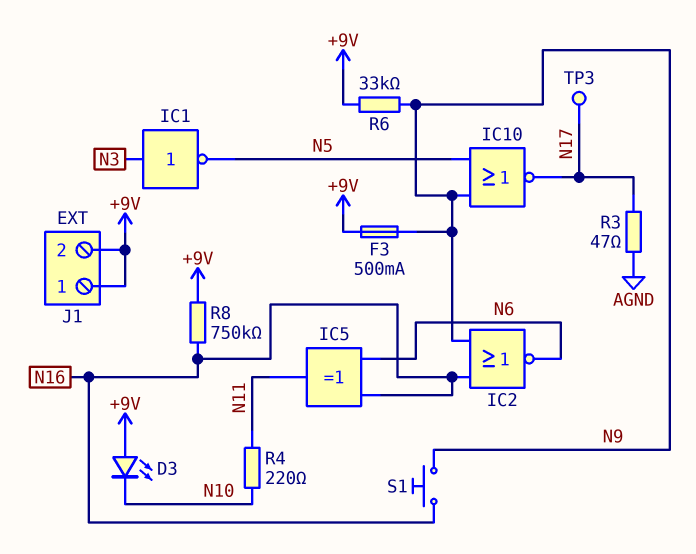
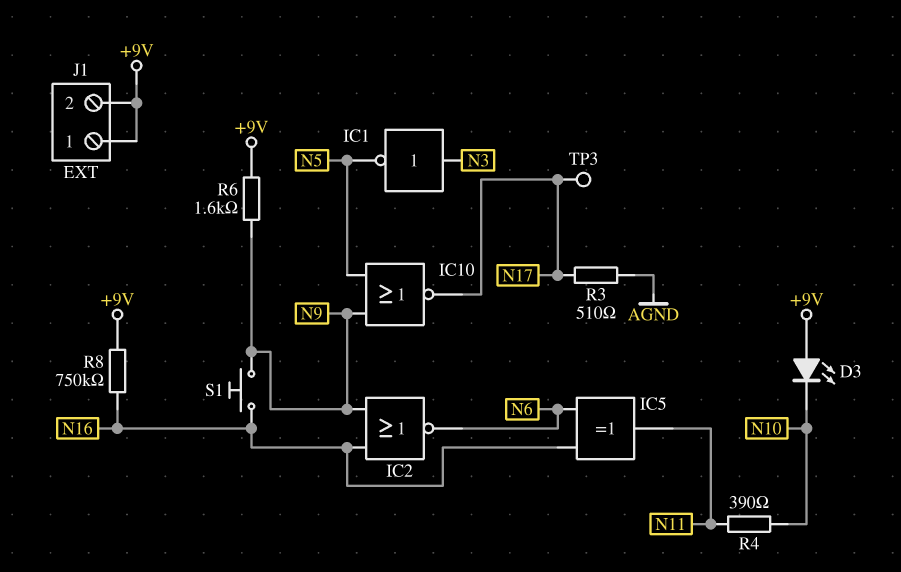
F3: 500mA (+9V, N9) -> none
R3: 47 (AGND, N17) -> 510 (AGND, N17)
R4: 220 (N10, N11) -> 390 (N10, N11)
R6: 33k (+9V, N9) -> 1.6k (+9V, N9)

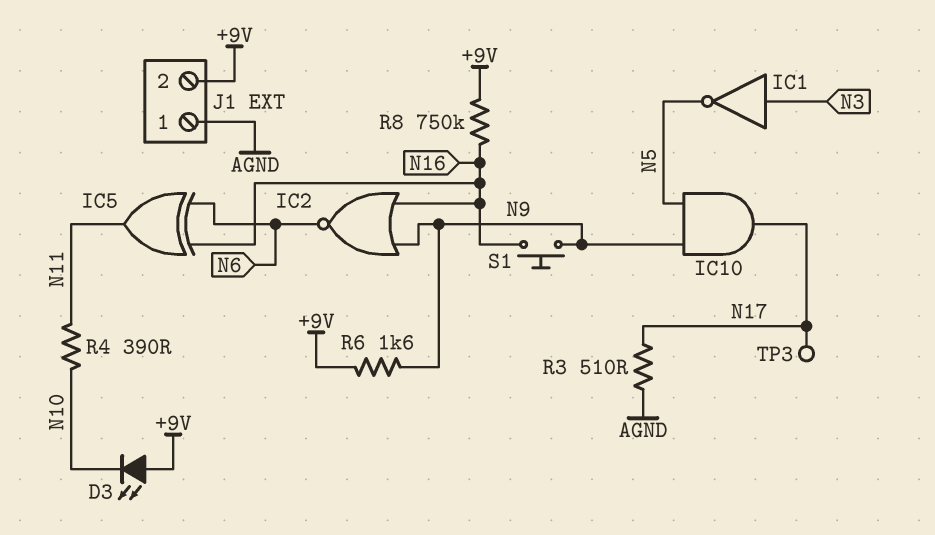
IC10: NOR (in N5, in N9, out N17) -> AND (in N5, in N9, out N17)
J1 pin 1: +9V -> AGND

